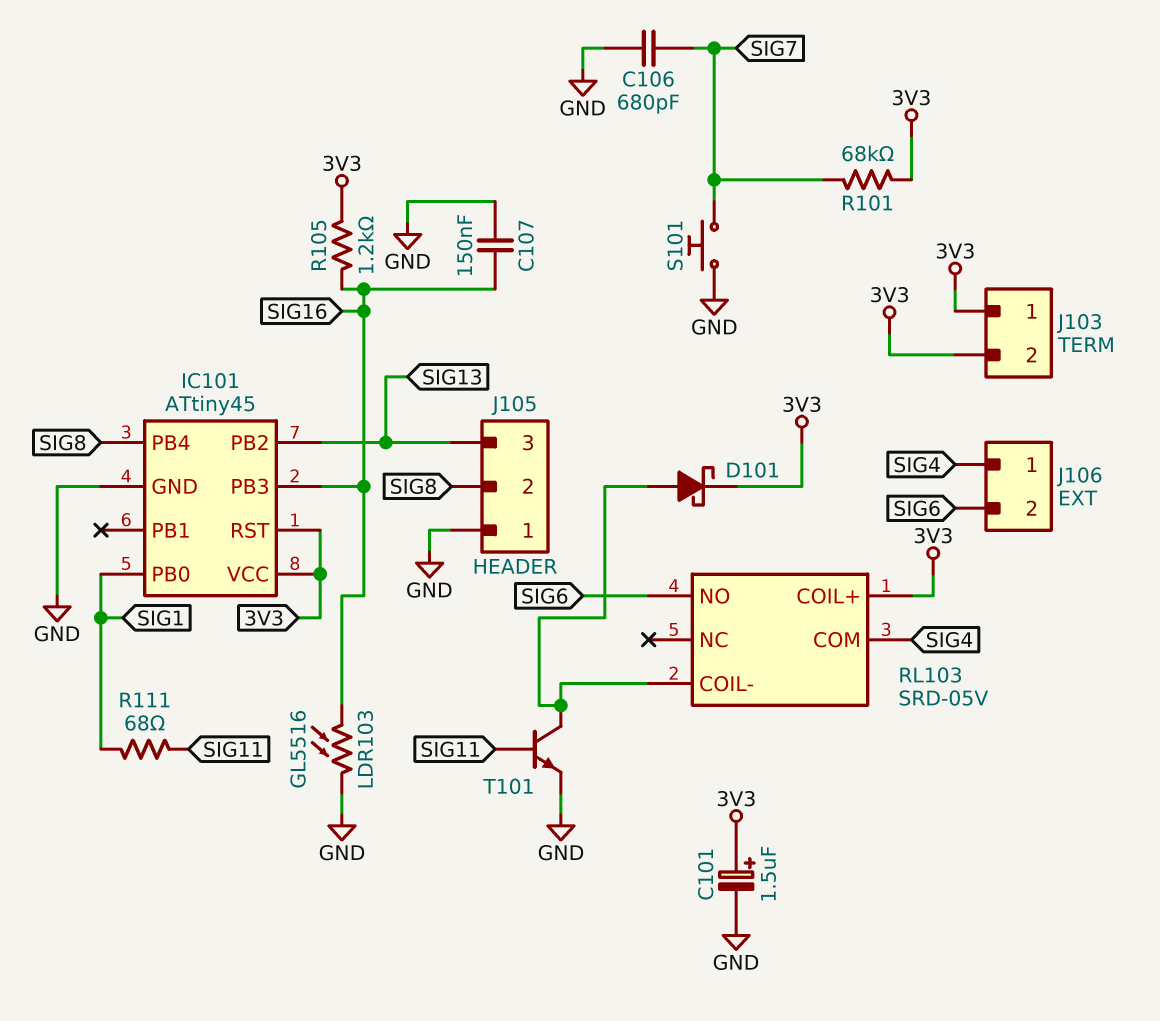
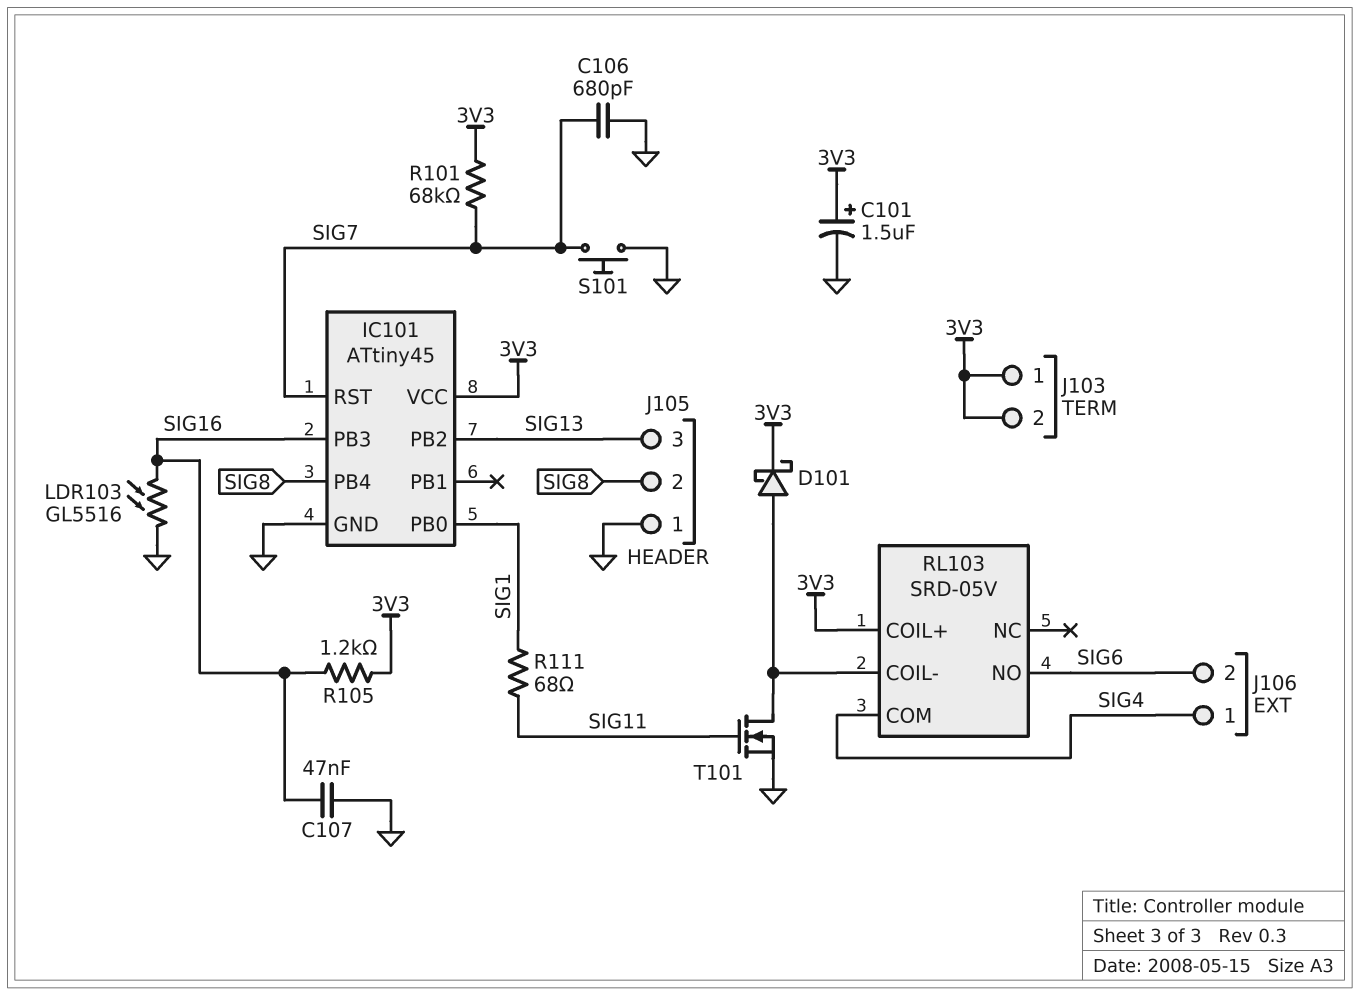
C107: 150nF (GND, SIG16) -> 47nF (GND, SIG16)
IC101 pin RST: 3V3 -> SIG7
T101: NPN (B SIG11, C RL103/COIL-, E GND) -> NMOS (G SIG11, D RL103/COIL-, S GND)

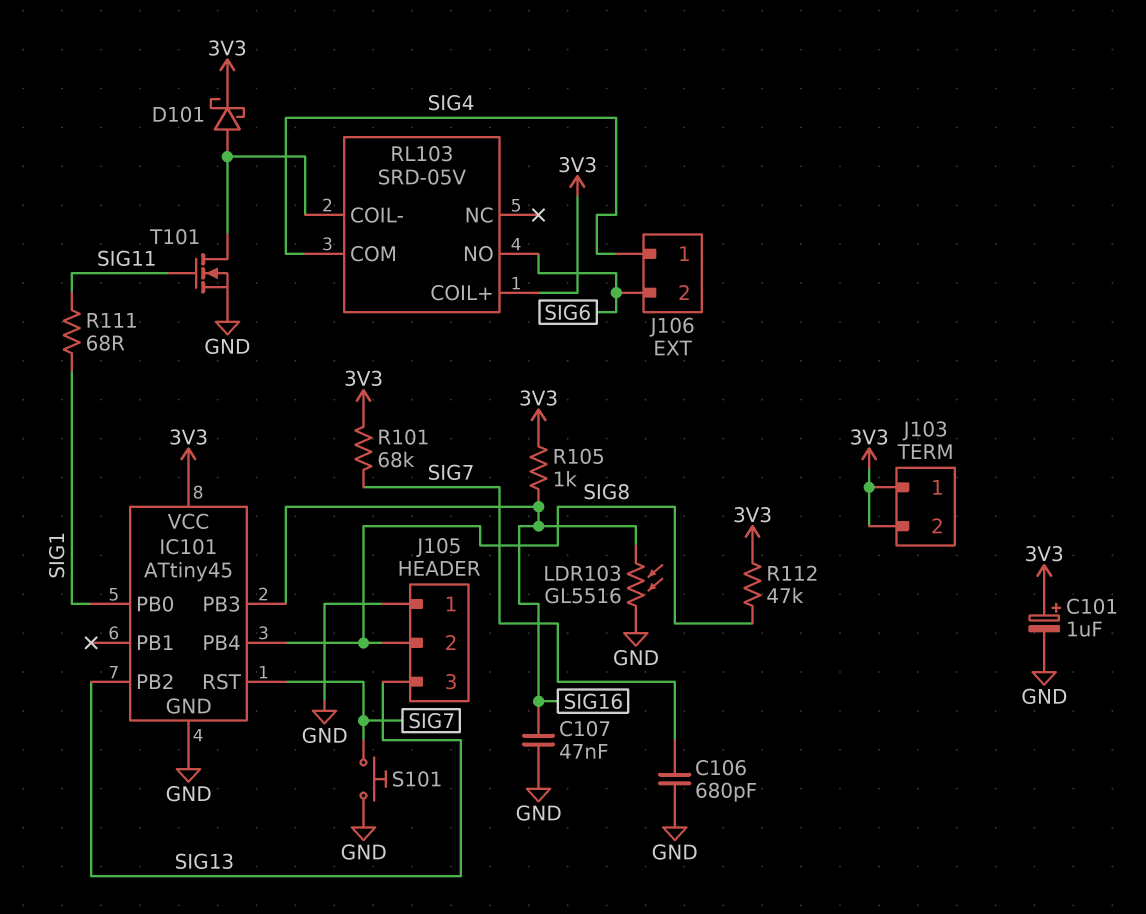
C101: 1.5uF (plus 3V3, minus GND) -> 1uF (plus 3V3, minus GND)
R105: 1.2k (3V3, SIG16) -> 1k (3V3, SIG16)
R112: none -> 47k (3V3, SIG8)

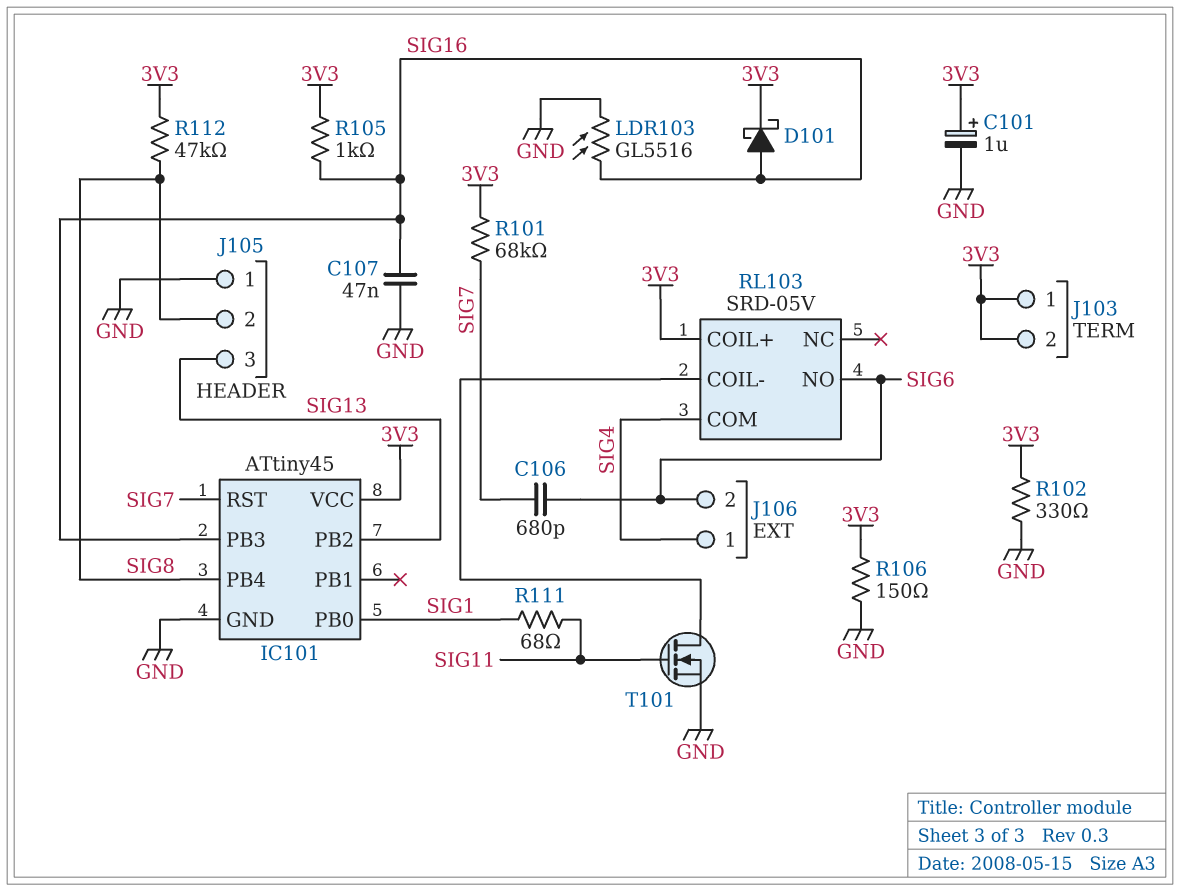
C106: 680pF (GND, SIG7) -> 680pF (SIG6, SIG7)
D101: schottky (A RL103/COIL-, K 3V3) -> schottky (A SIG16, K 3V3)
R102: none -> 330 (3V3, GND)
R106: none -> 150 (3V3, GND)
S101: button (GND, SIG7) -> none

